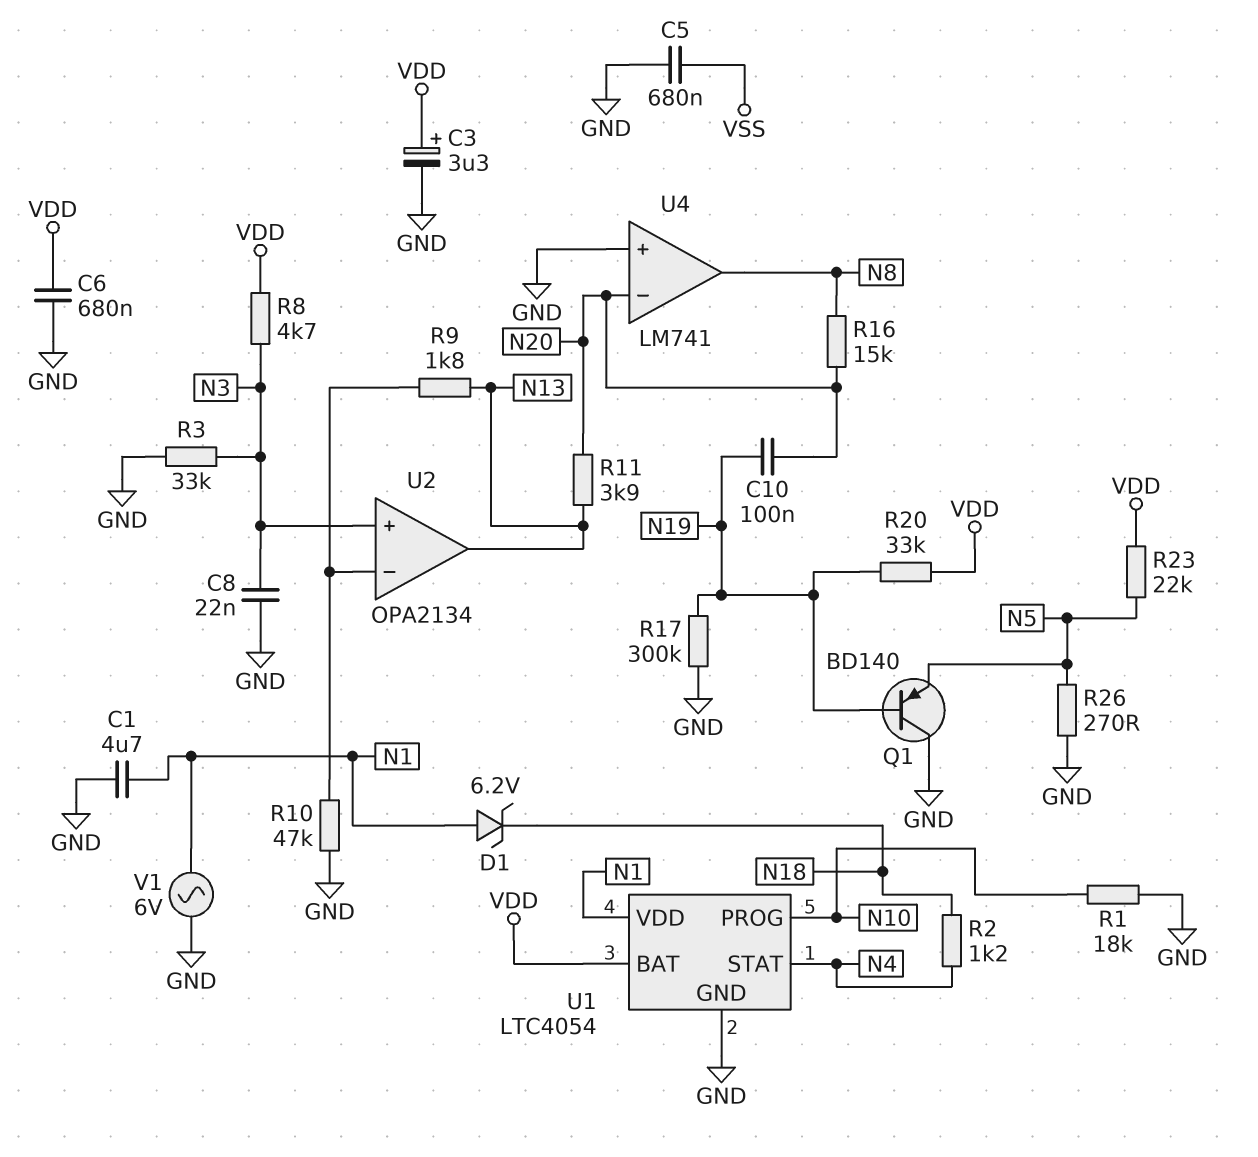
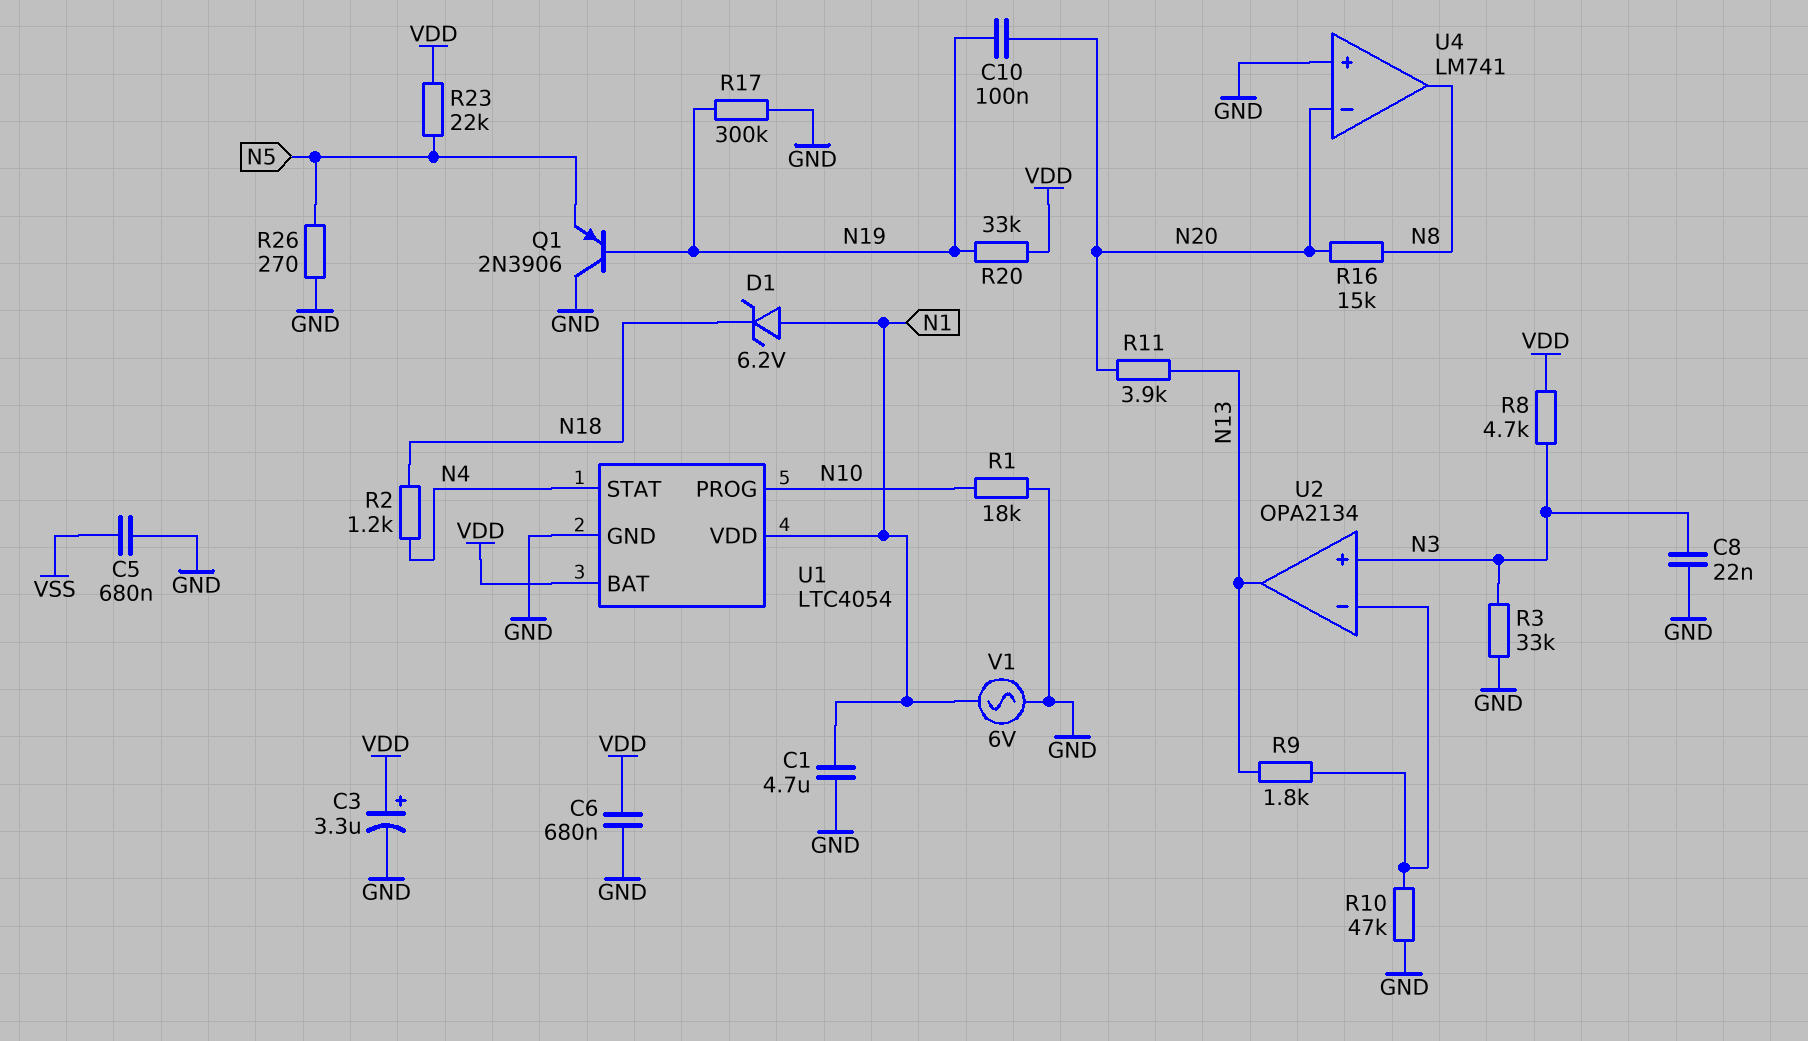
Q1: PNP BD140 (B N19, C GND, E N5) -> PNP 2N3906 (B N19, C GND, E N5)

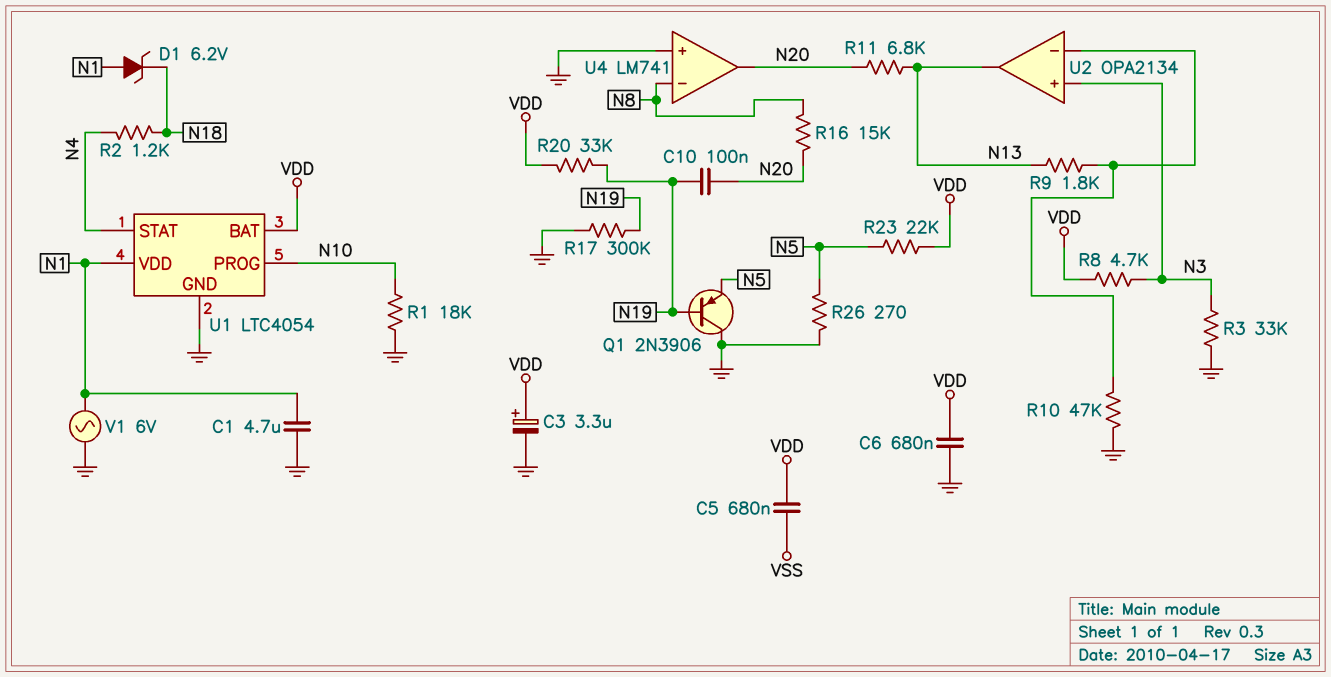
C5: 680nF (GND, VSS) -> 680nF (VDD, VSS)
C8: 22nF (GND, N3) -> none
R11: 3.9k (N13, N20) -> 6.8k (N13, N20)
U4 pin in-: N20 -> N8
U4 pin out: N8 -> N20

